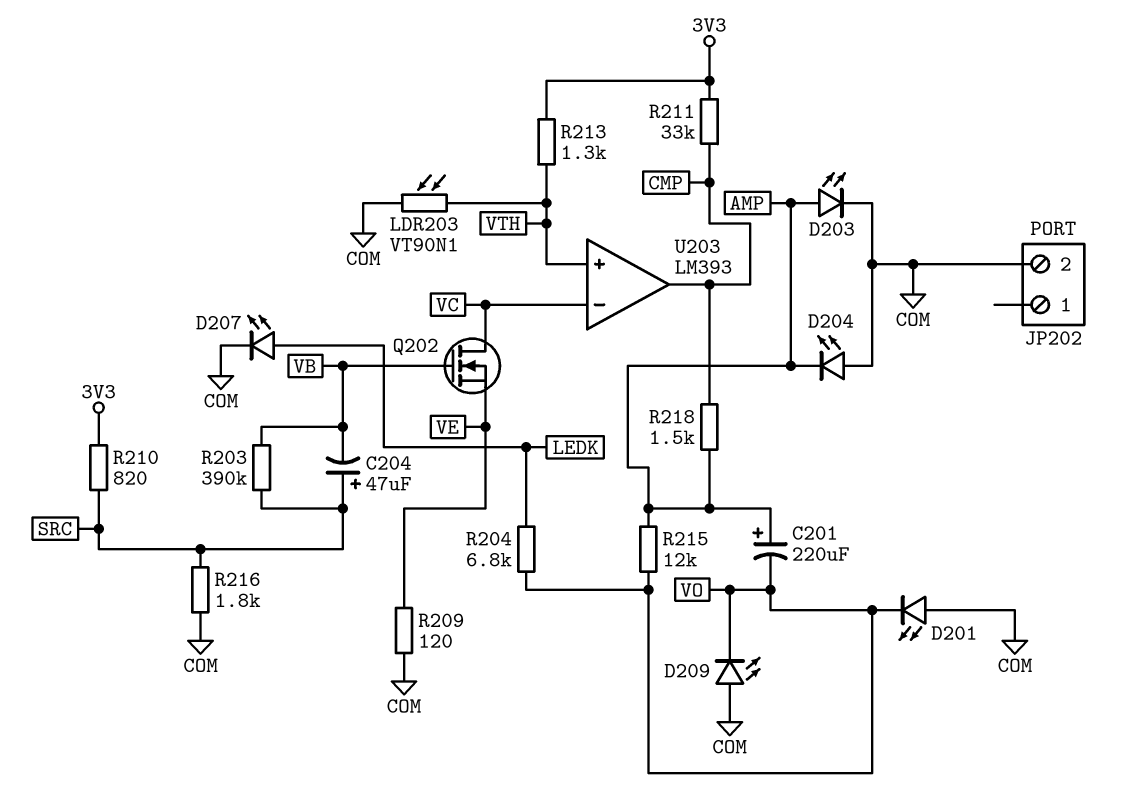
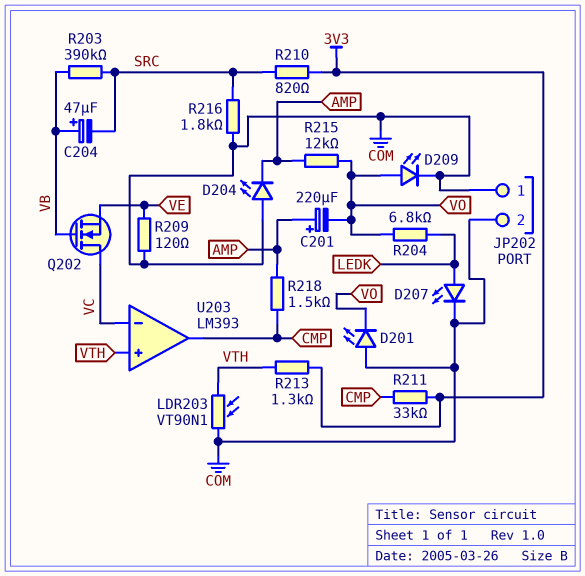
C204: 47uF (plus SRC, minus VB) -> 47uF (plus VB, minus SRC)
D203: LED (A AMP, K COM) -> none
D209: LED (A COM, K VO) -> LED (A VO, K COM)
JP202 pin 1: none -> COM

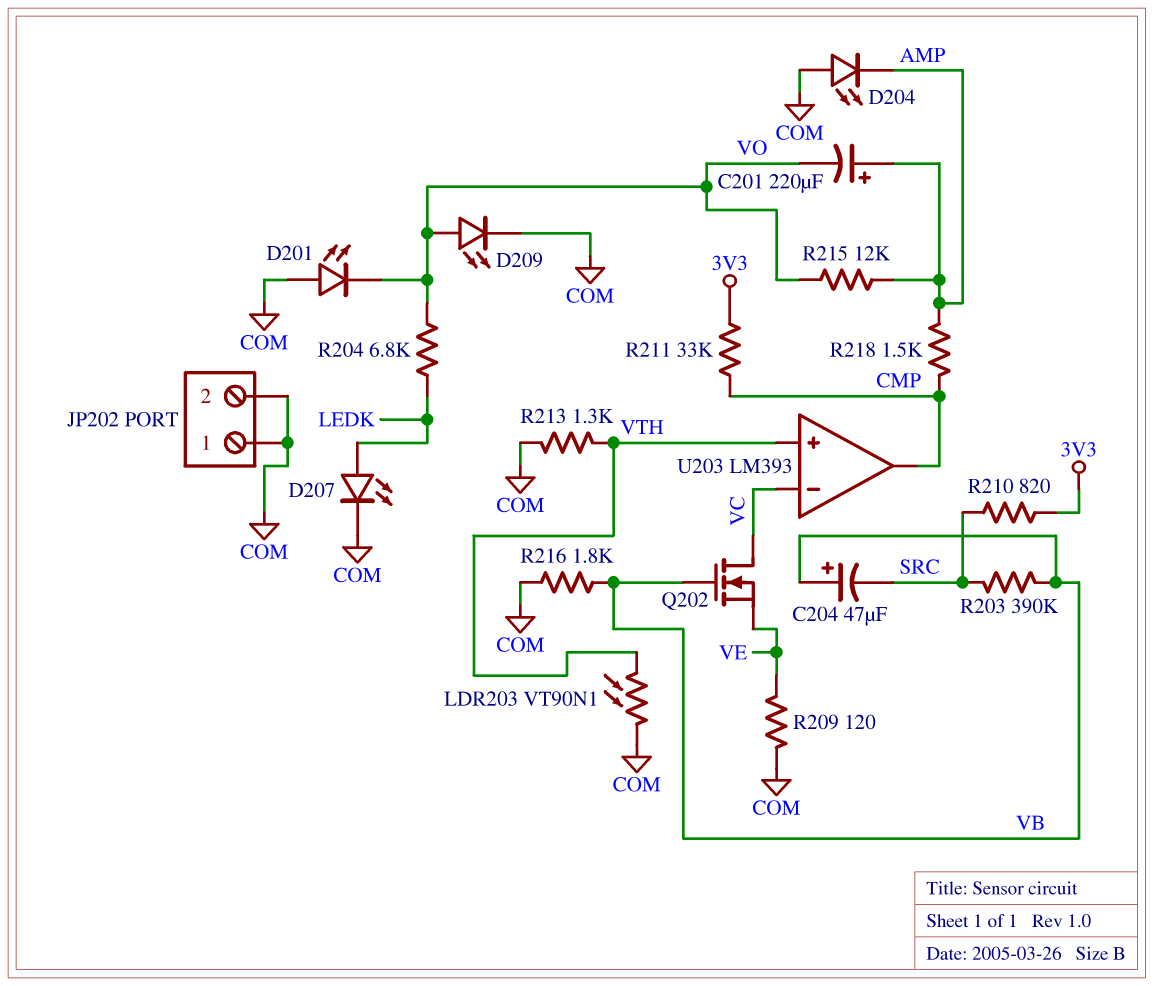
R213: 1.3k (3V3, VTH) -> 1.3k (COM, VTH)
R216: 1.8k (COM, SRC) -> 1.8k (COM, VB)

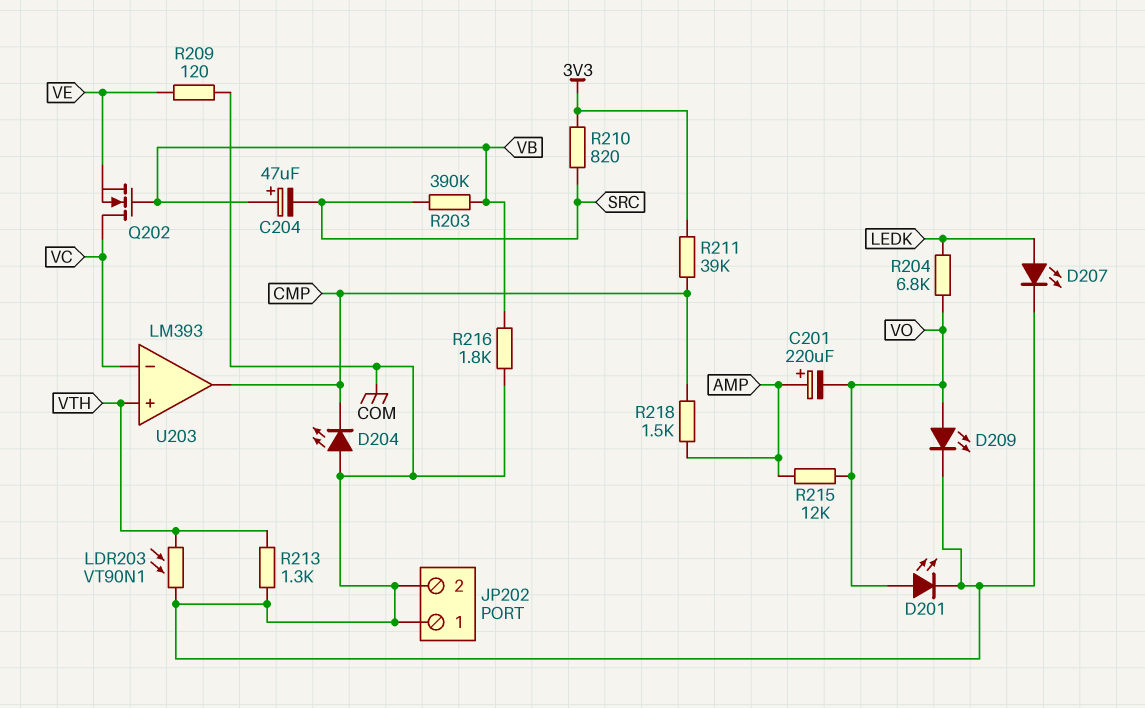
D201: LED (A COM, K VO) -> LED (A VO, K COM)
D204: LED (A COM, K AMP) -> LED (A COM, K CMP)
R211: 33k (3V3, CMP) -> 39k (3V3, CMP)

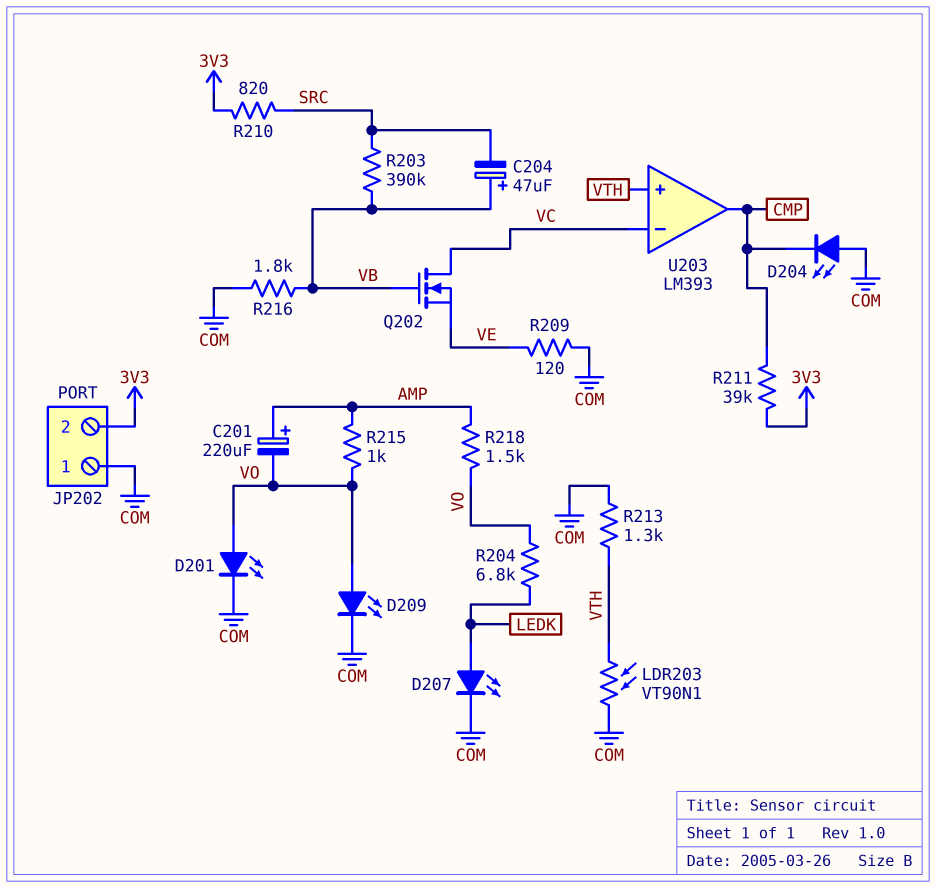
JP202 pin 2: COM -> 3V3
R215: 12k (AMP, VO) -> 1k (AMP, VO)
R218: 1.5k (AMP, CMP) -> 1.5k (AMP, VO)

